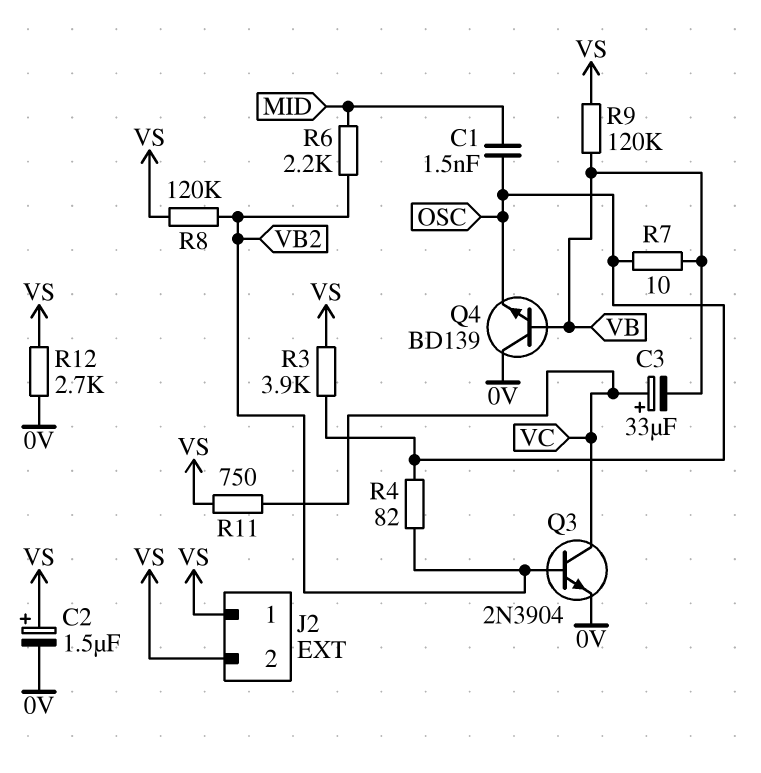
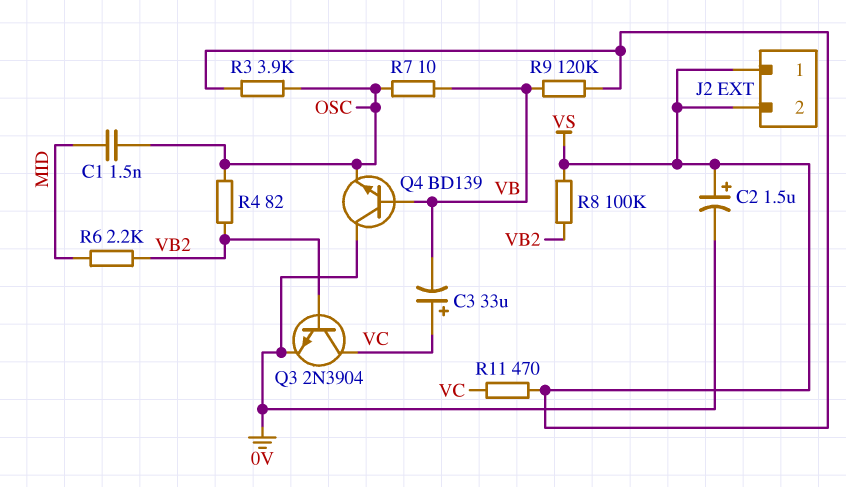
R8: 120k (VB2, VS) -> 100k (VB2, VS)
R11: 750 (VC, VS) -> 470 (VC, VS)
R12: 2.7k (0V, VS) -> none

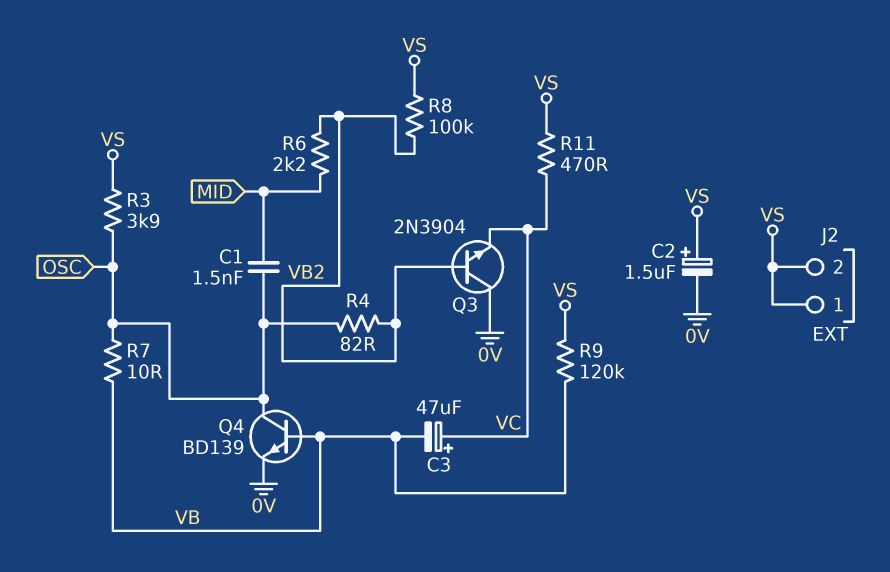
C3: 33uF (plus VC, minus VB) -> 47uF (plus VC, minus VB)
Q3: NPN 2N3904 (B VB2, C VC, E 0V) -> NPN 2N3904 (B VB2, C 0V, E VC)
Q4: NPN BD139 (B VB, C 0V, E OSC) -> NPN BD139 (B VB, C OSC, E 0V)

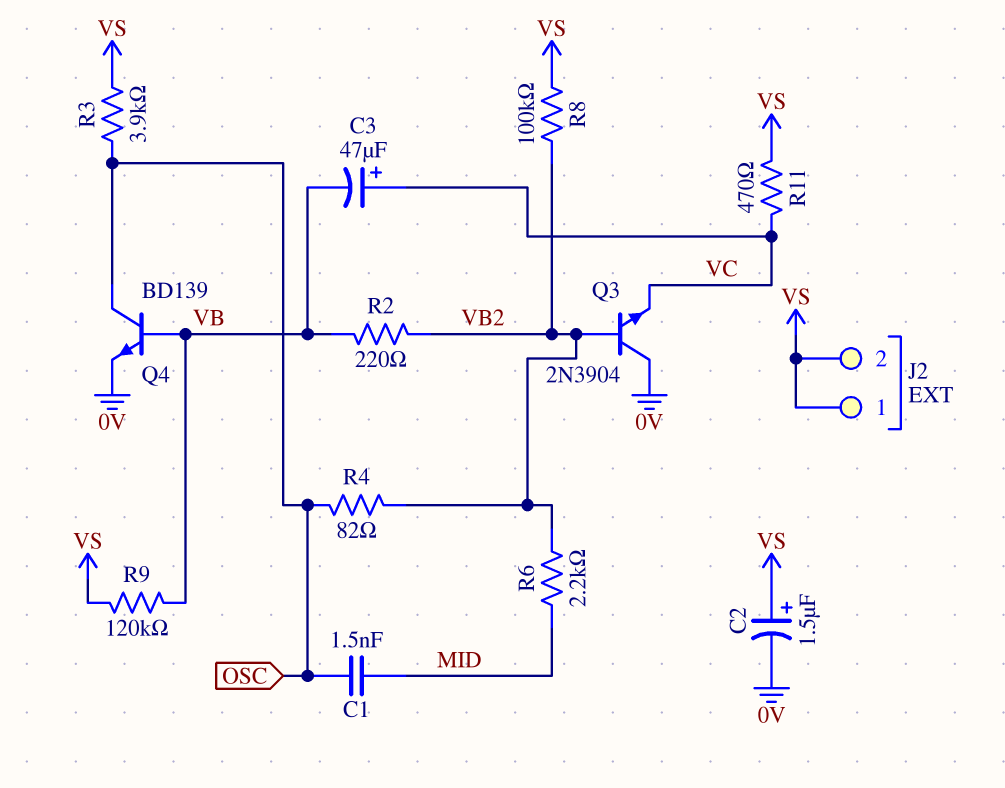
R2: none -> 220 (VB, VB2)
R7: 10 (OSC, VB) -> none

